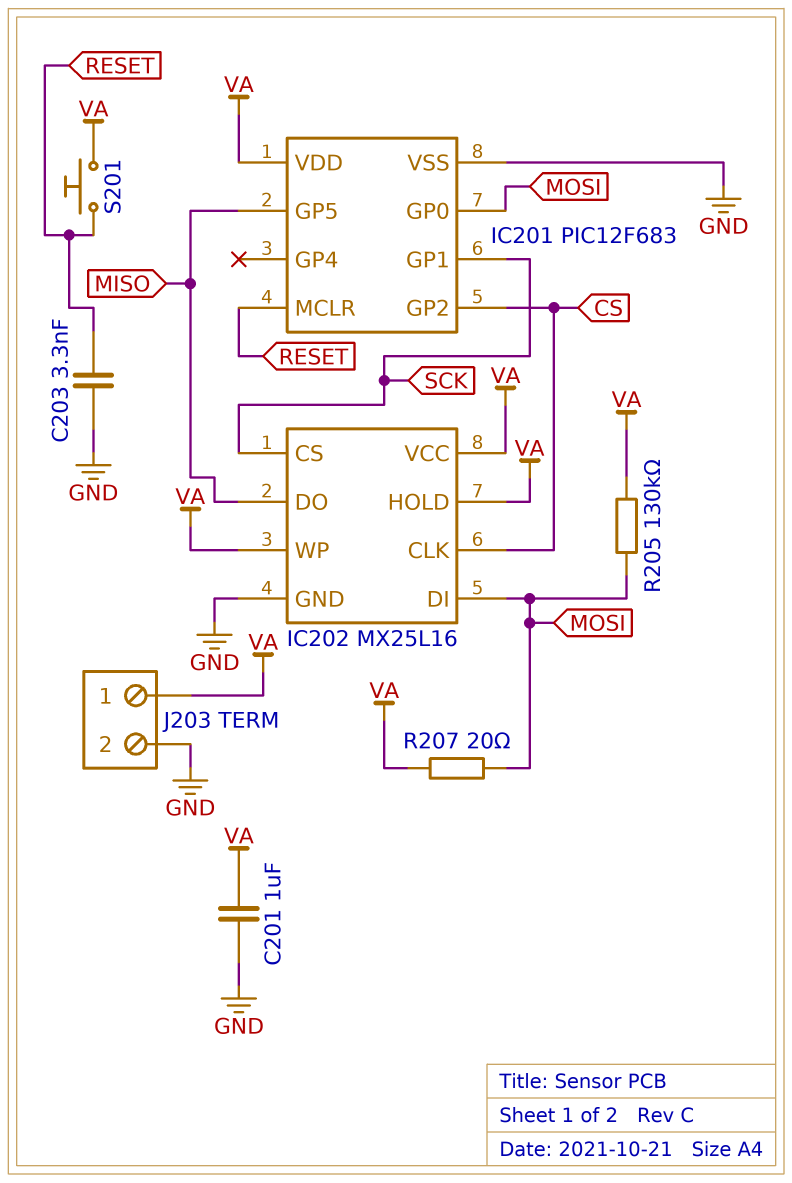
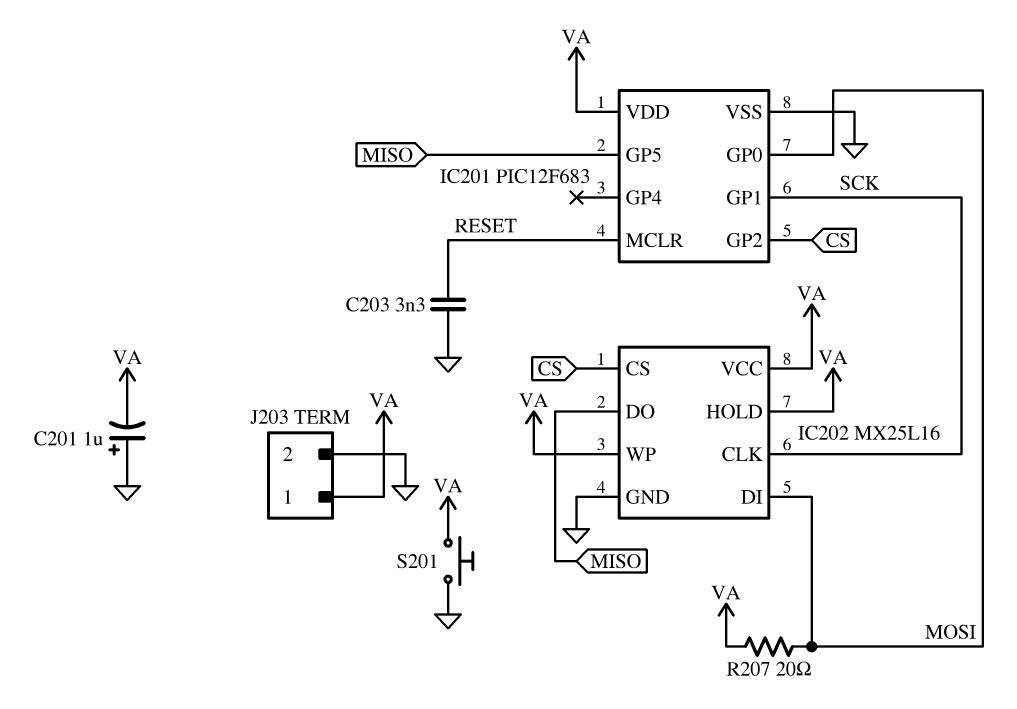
C201: 1uF (GND, VA) -> 1uF (plus GND, minus VA)
IC202 pin CLK: CS -> SCK
IC202 pin CS: SCK -> CS
R205: 130k (MOSI, VA) -> none
S201: button (RESET, VA) -> button (GND, VA)

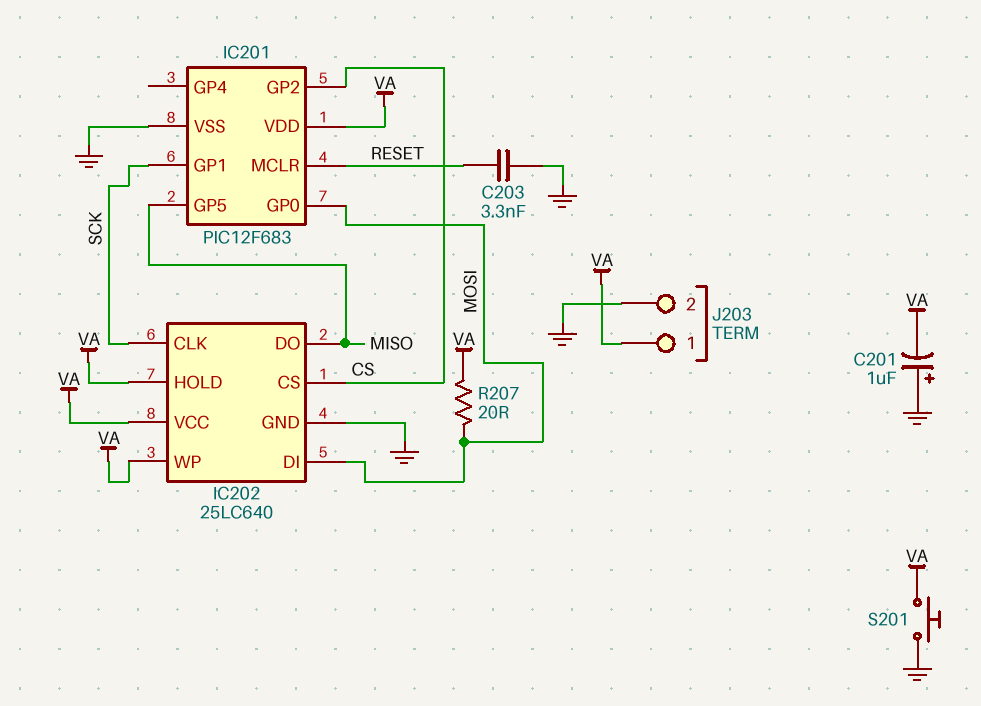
IC202: MX25L16 -> 25LC640

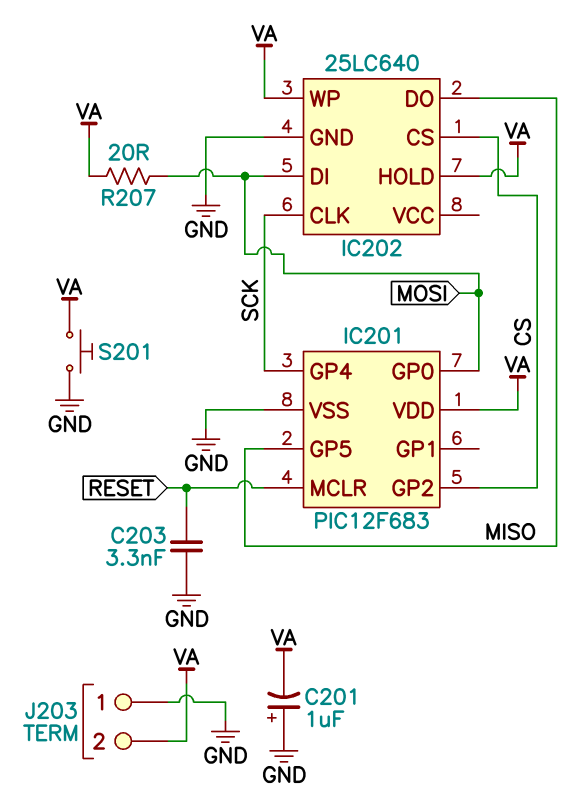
IC201 pin GP1: SCK -> none
IC201 pin GP4: none -> SCK
IC202 pin VCC: VA -> none
J203 pin 1: VA -> GND
J203 pin 2: GND -> VA

